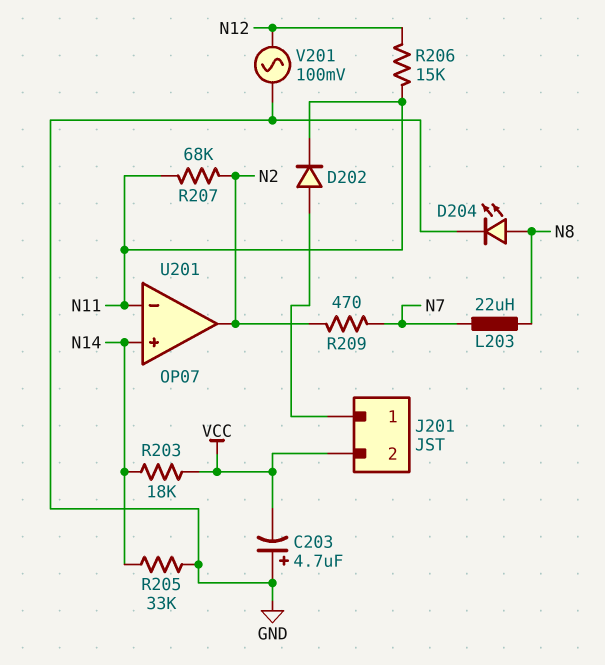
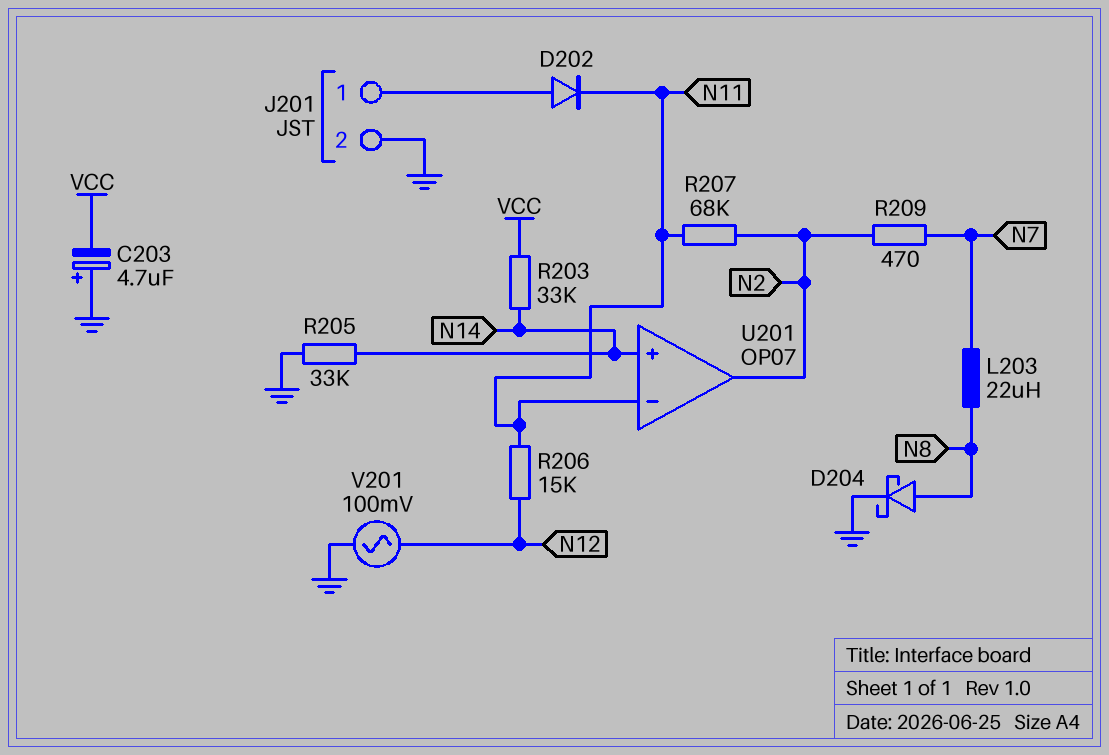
D204: LED (A N8, K GND) -> schottky (A N8, K GND)
J201 pin 2: VCC -> GND
R203: 18k (N14, VCC) -> 33k (N14, VCC)

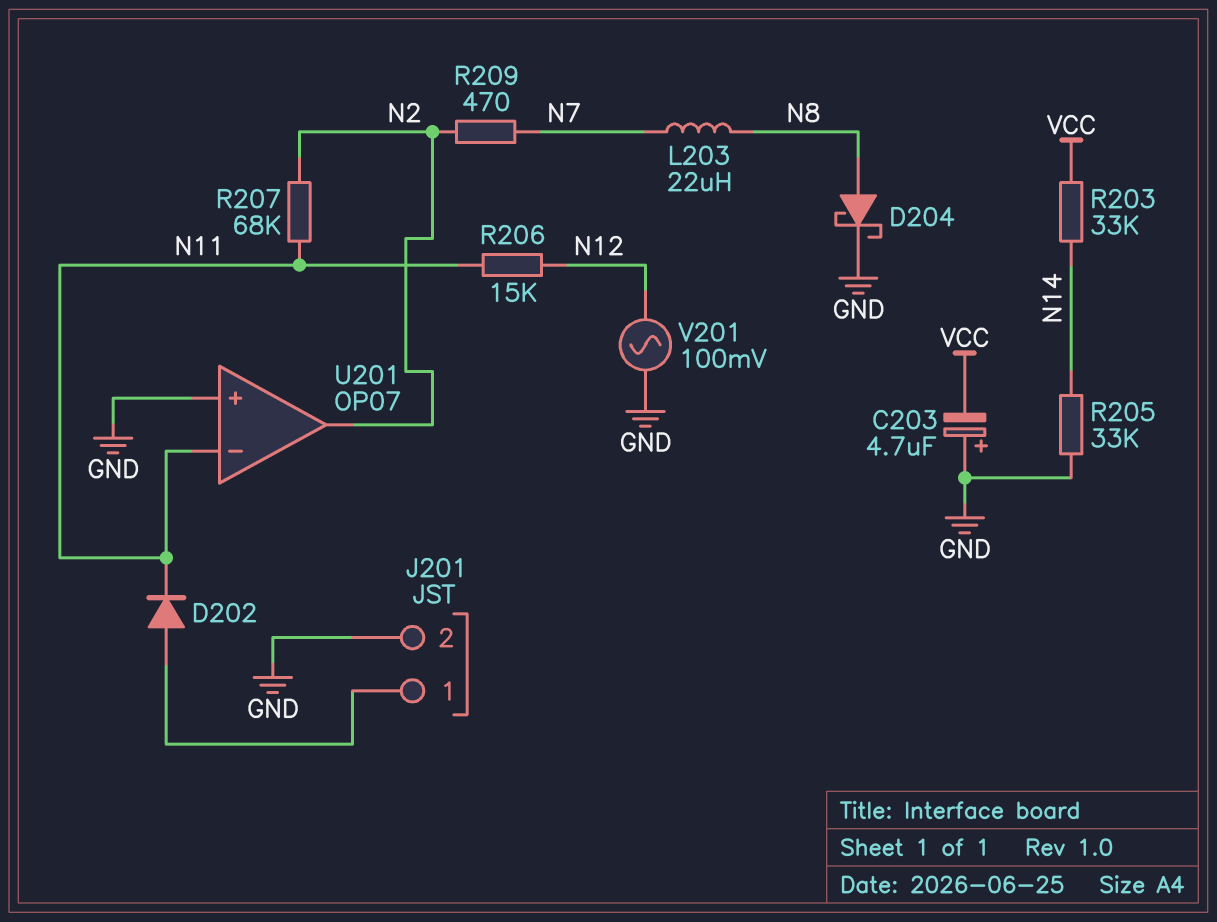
U201 pin in+: N14 -> GND

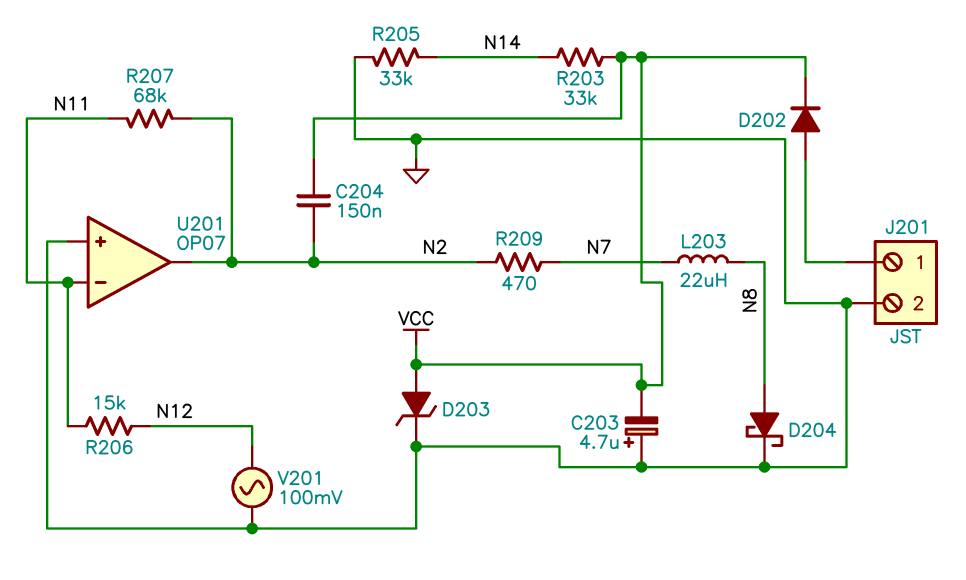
C204: none -> 150nF (N2, VCC)
D202: diode (A J201/1, K N11) -> diode (A J201/1, K VCC)
D203: none -> zener (A VCC, K GND)

